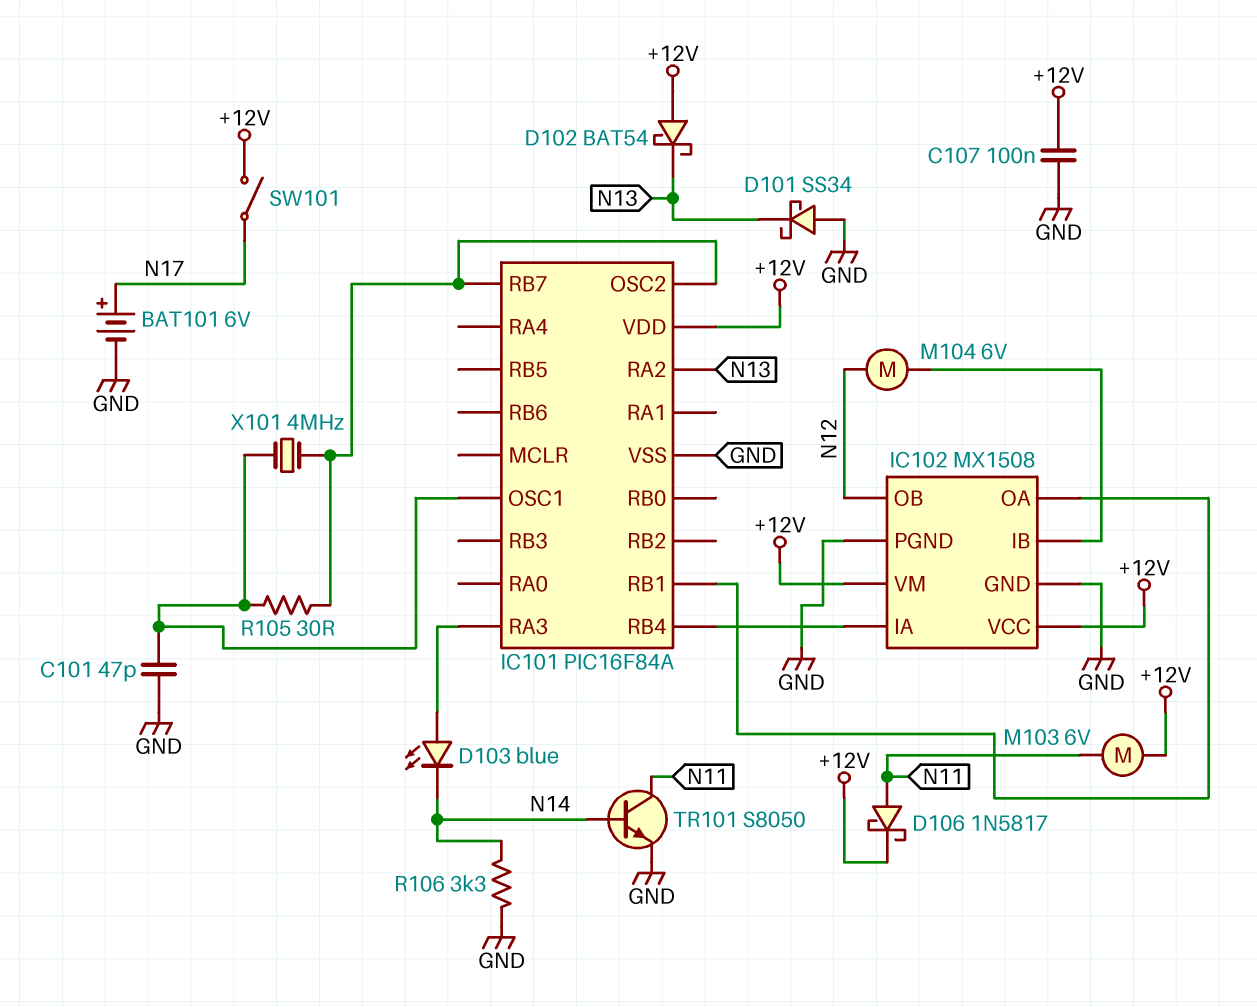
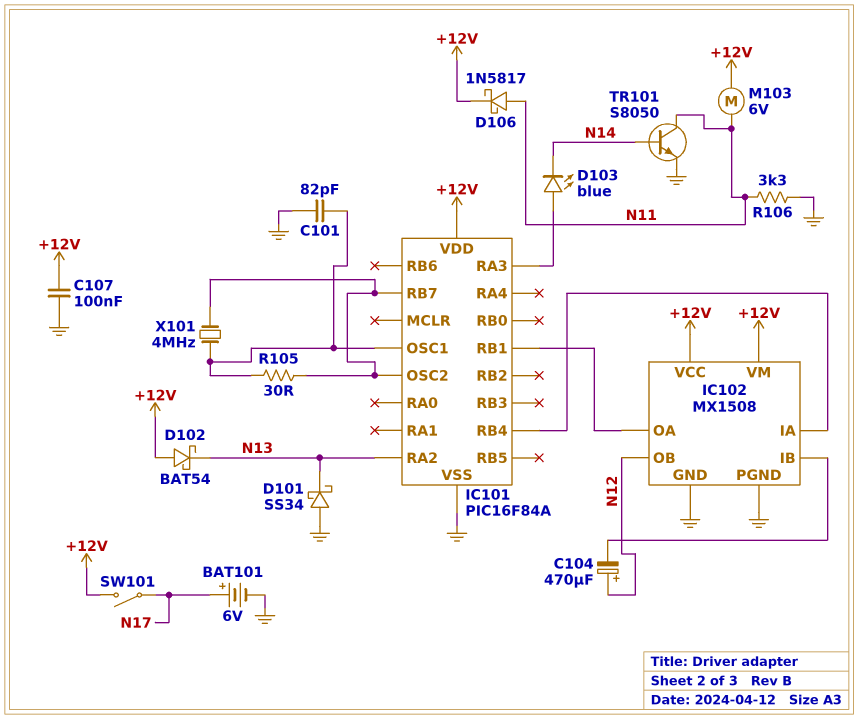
C101: 47pF (GND, IC101/OSC1) -> 82pF (GND, IC101/OSC1)
C104: none -> 470uF (plus N12, minus IC102/IB)
M104: motor 6V (IC102/IB, N12) -> none
R106: 3.3k (GND, N14) -> 3.3k (GND, N11)

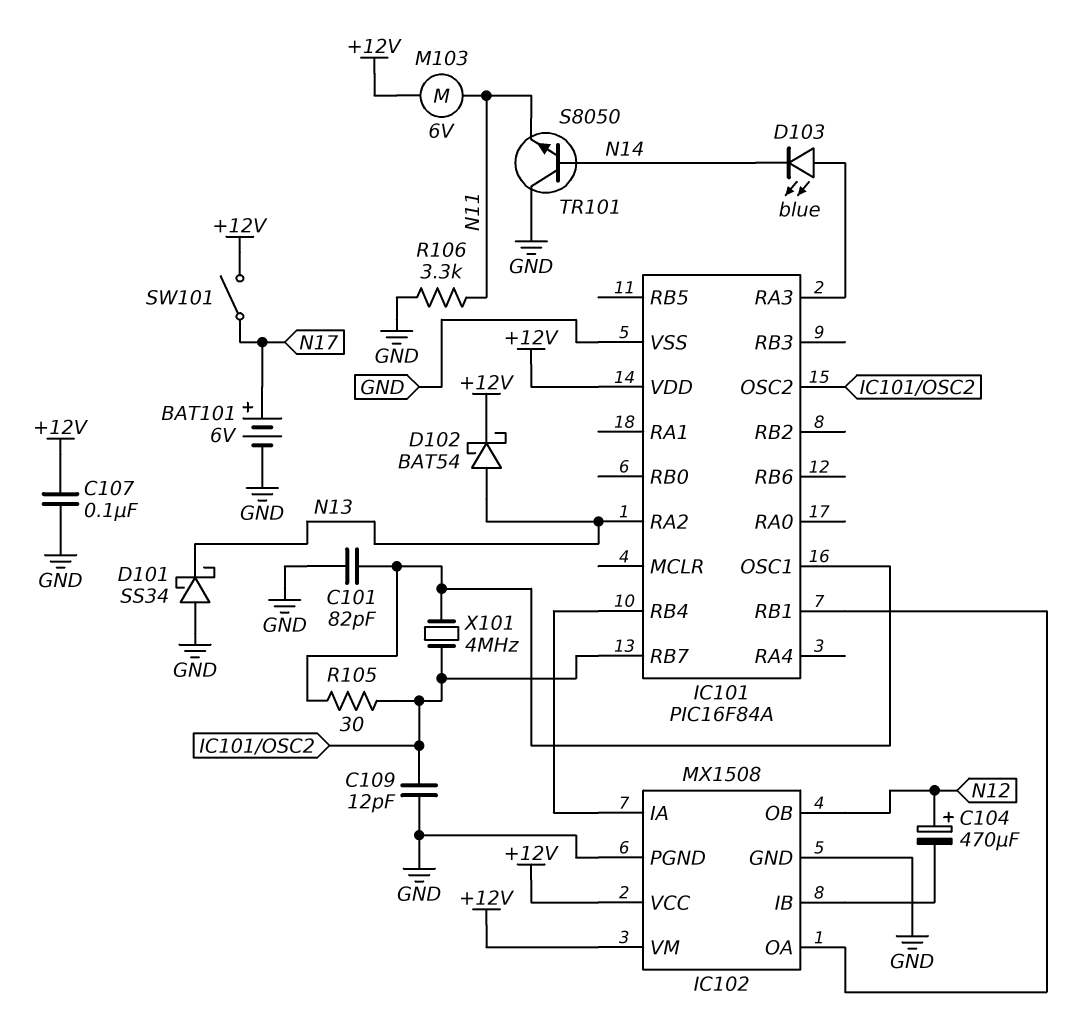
C109: none -> 12pF (GND, IC101/OSC2)
D102: schottky BAT54 (A +12V, K N13) -> schottky BAT54 (A N13, K +12V)
D106: schottky 1N5817 (A N11, K +12V) -> none
TR101: NPN S8050 (B N14, C N11, E GND) -> NPN S8050 (B N14, C GND, E N11)

